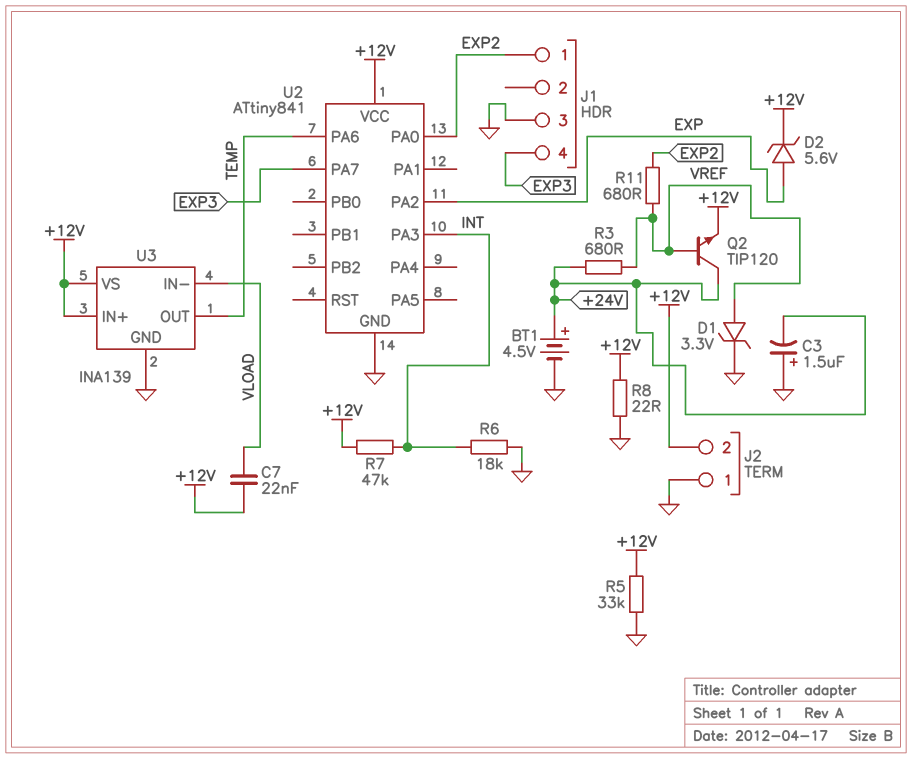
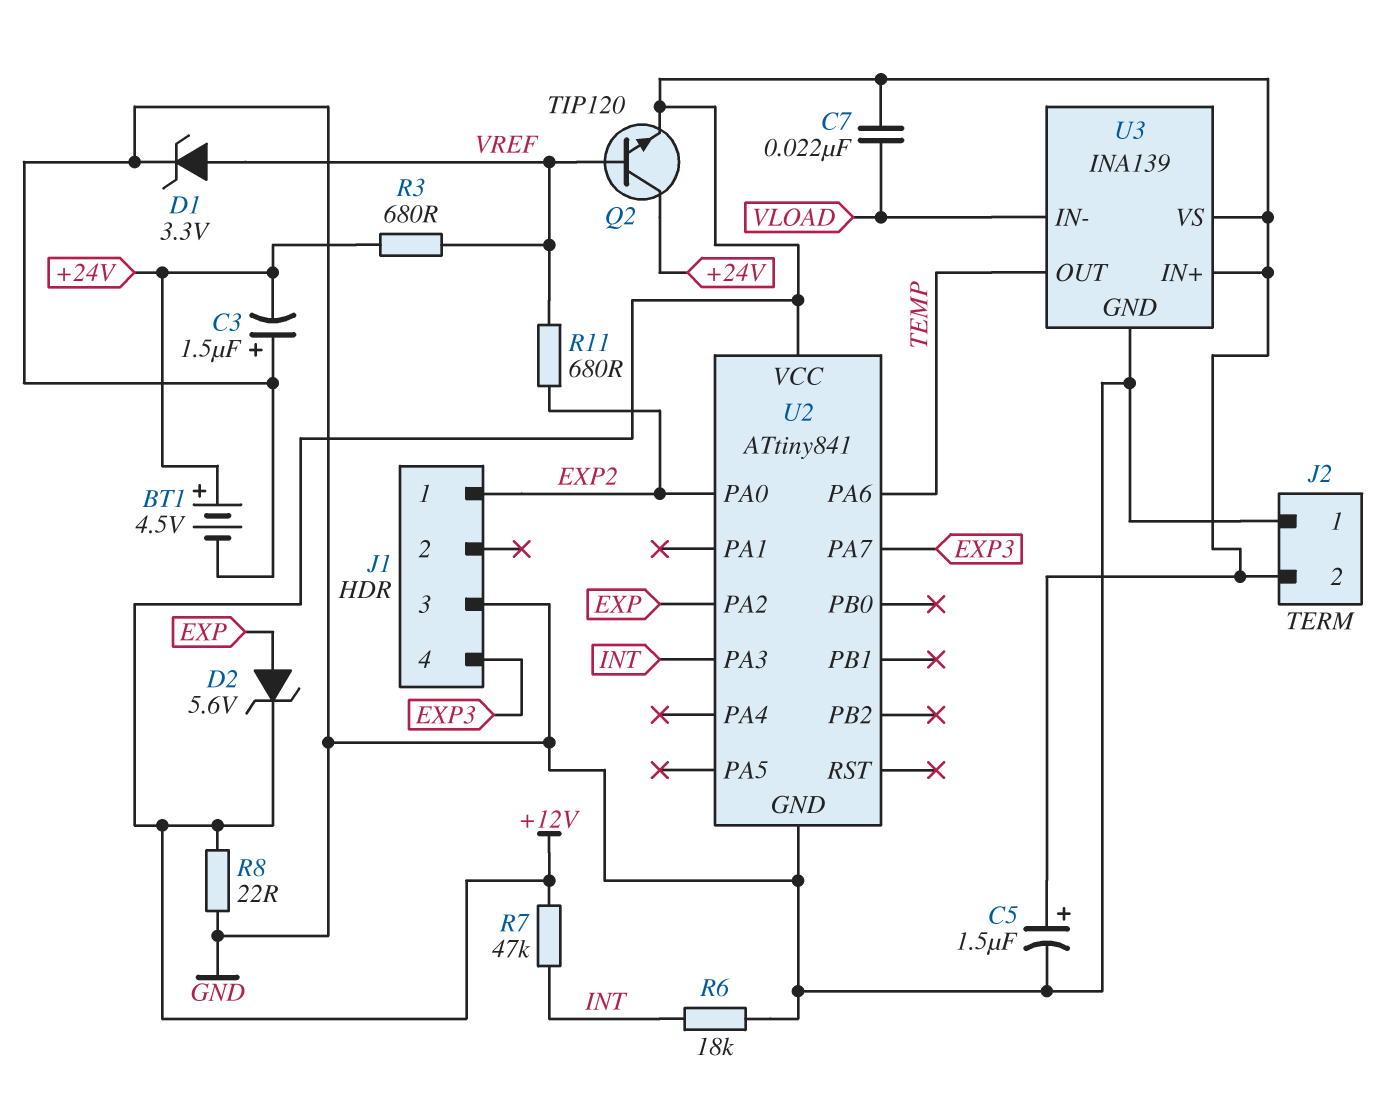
C5: none -> 1.5uF (plus +12V, minus GND)
R5: 33k (+12V, GND) -> none

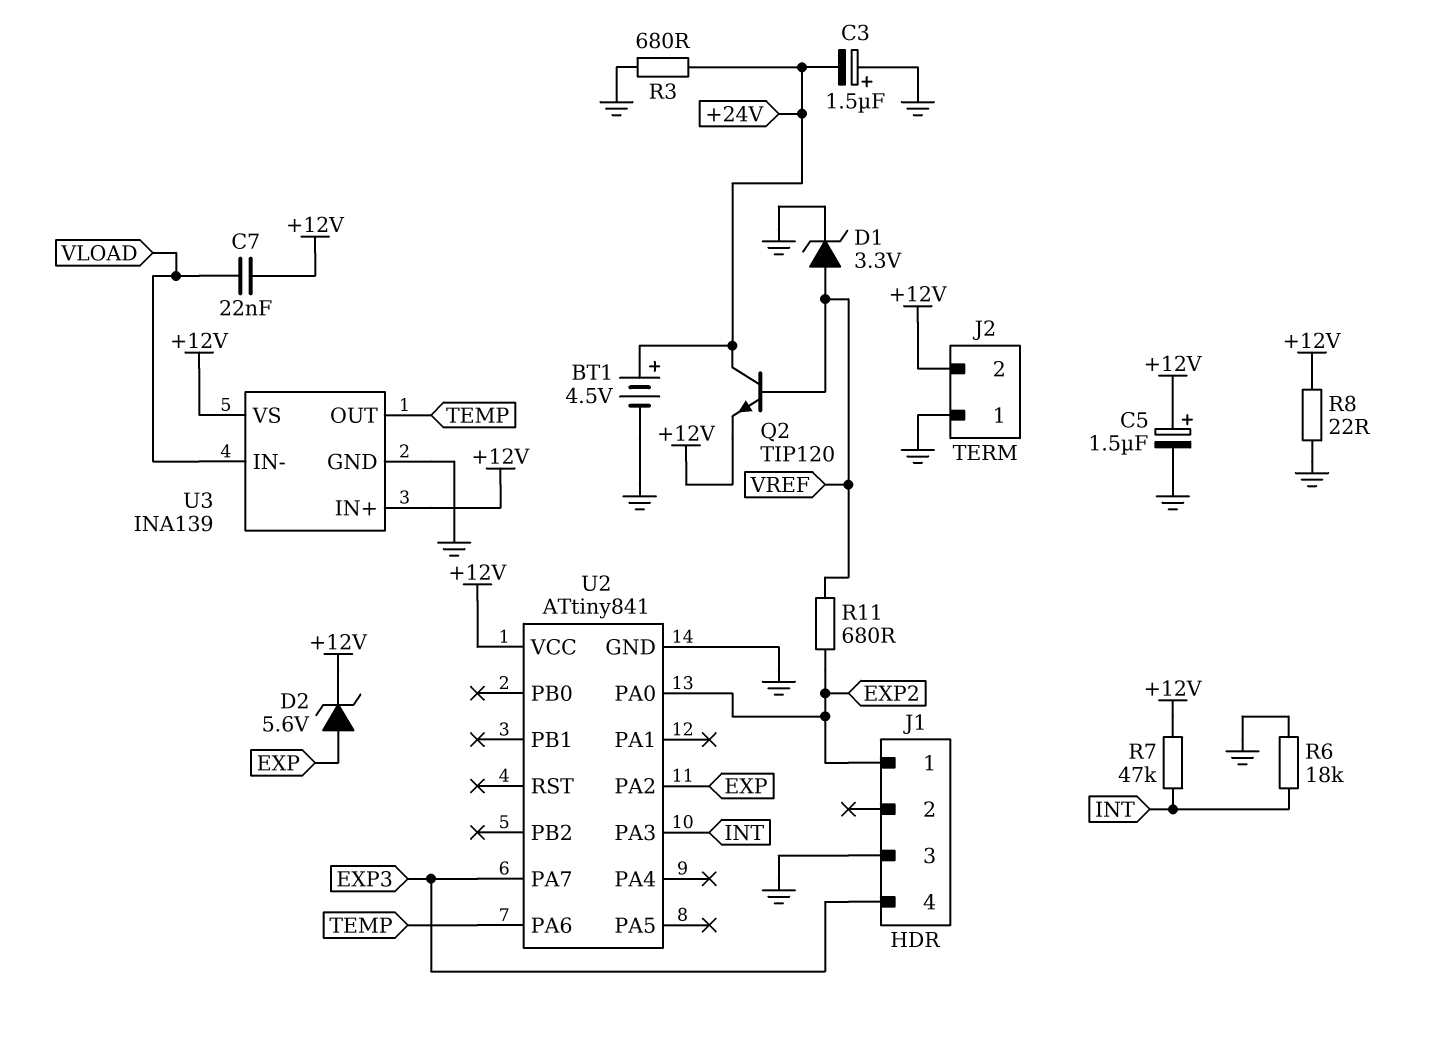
R3: 680 (+24V, VREF) -> 680 (+24V, GND)

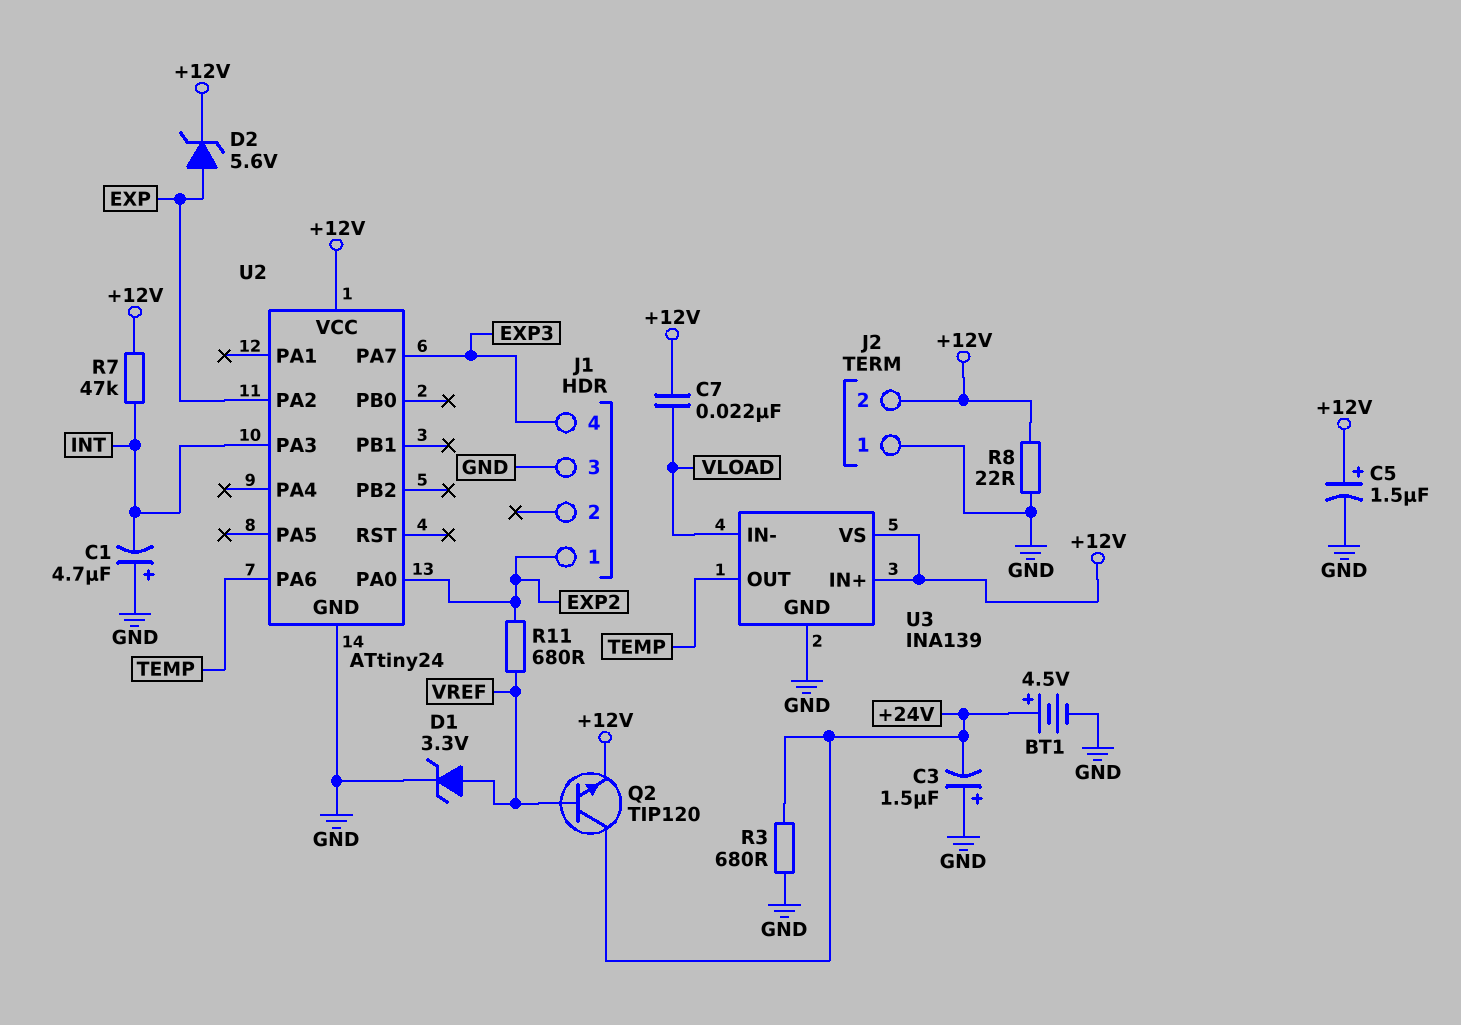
C1: none -> 4.7uF (plus GND, minus INT)
R6: 18k (GND, INT) -> none
U2: ATtiny841 -> ATtiny24

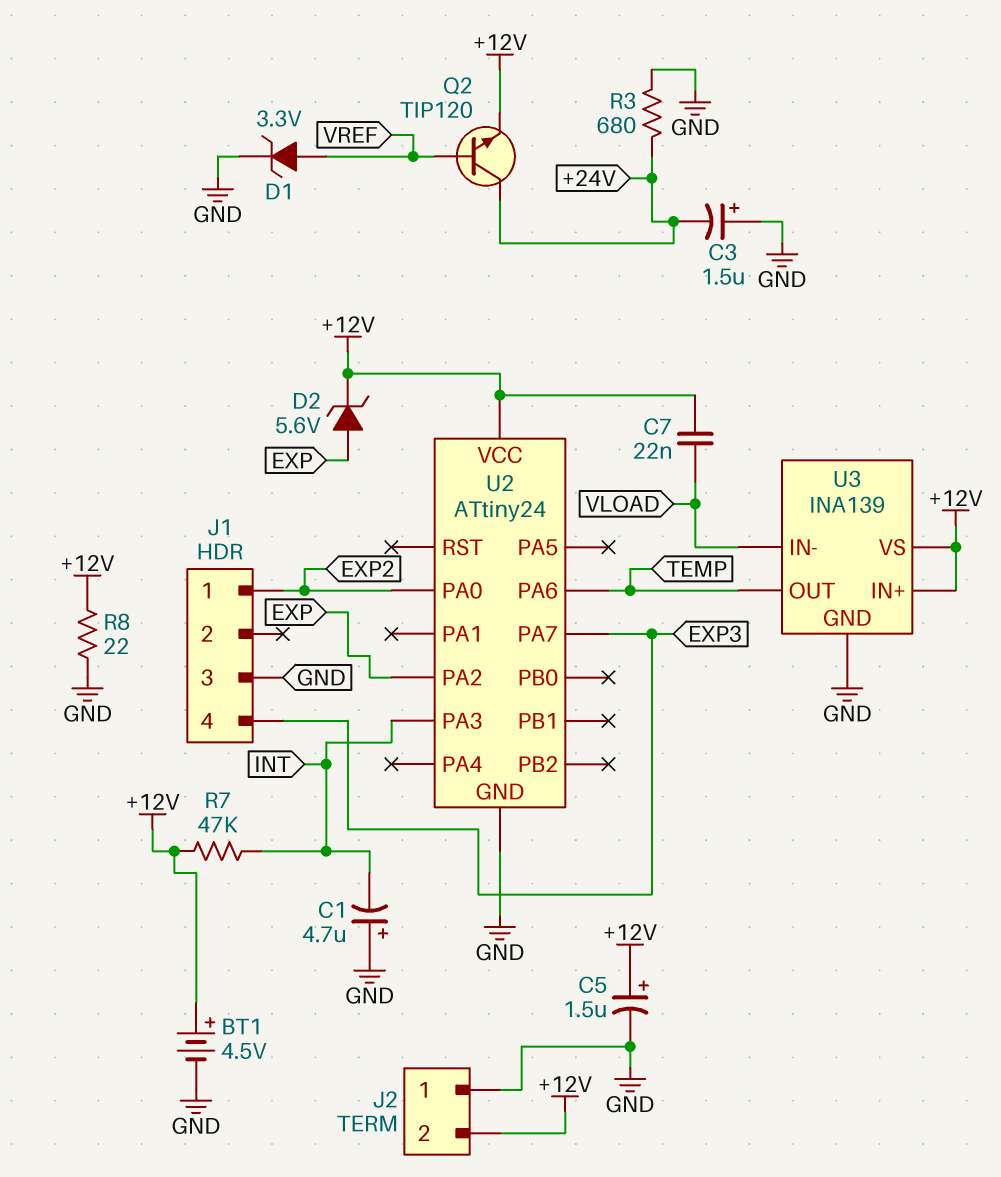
BT1: 4.5V (plus +24V, minus GND) -> 4.5V (plus +12V, minus GND)
R11: 680 (EXP2, VREF) -> none

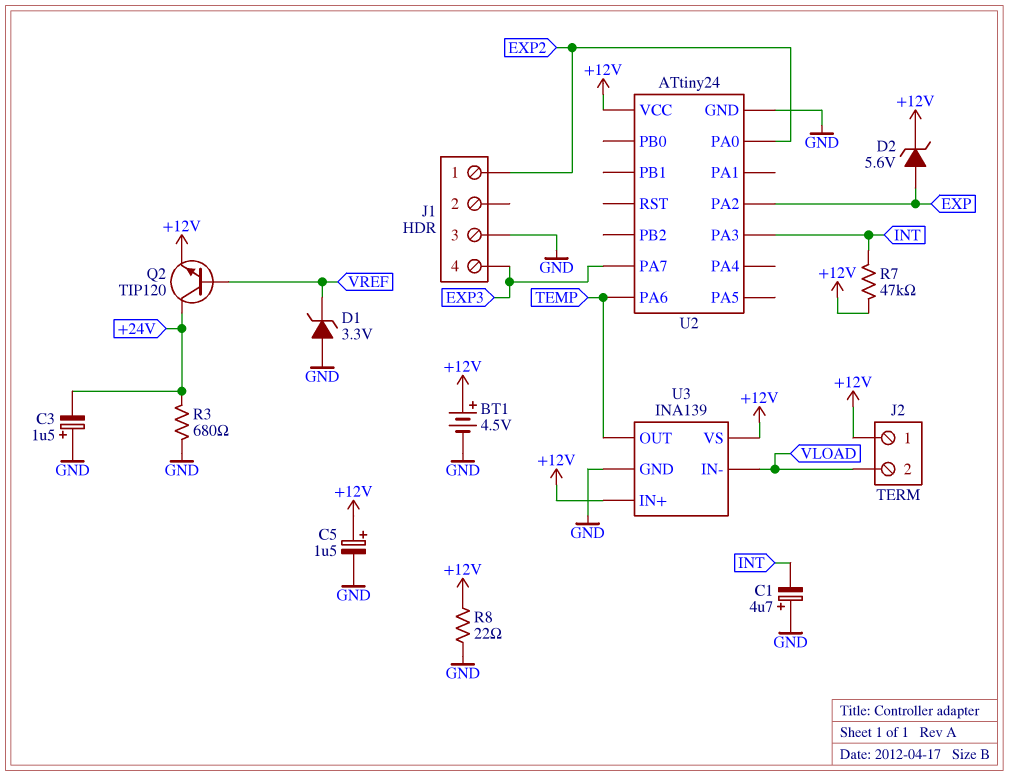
C7: 22nF (+12V, VLOAD) -> none
D1: zener 3.3V (A VREF, K GND) -> zener 3.3V (A GND, K VREF)
J2 pin 1: GND -> +12V
J2 pin 2: +12V -> VLOAD

